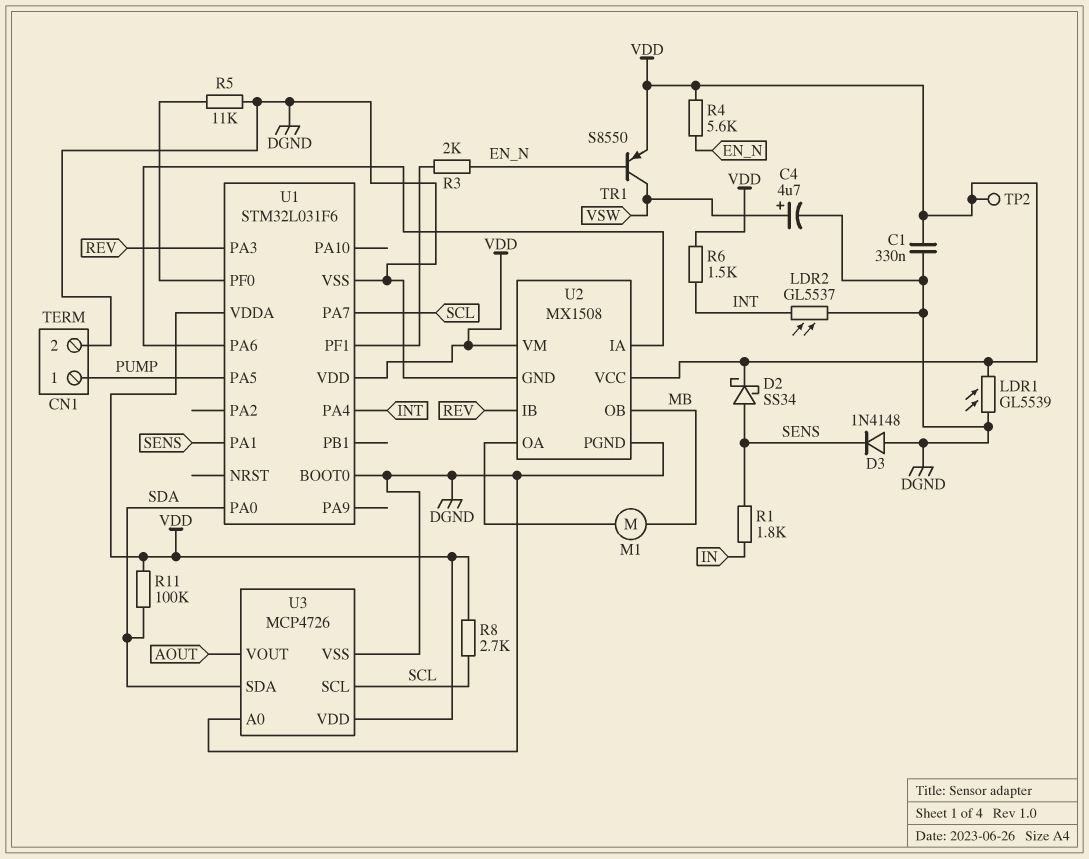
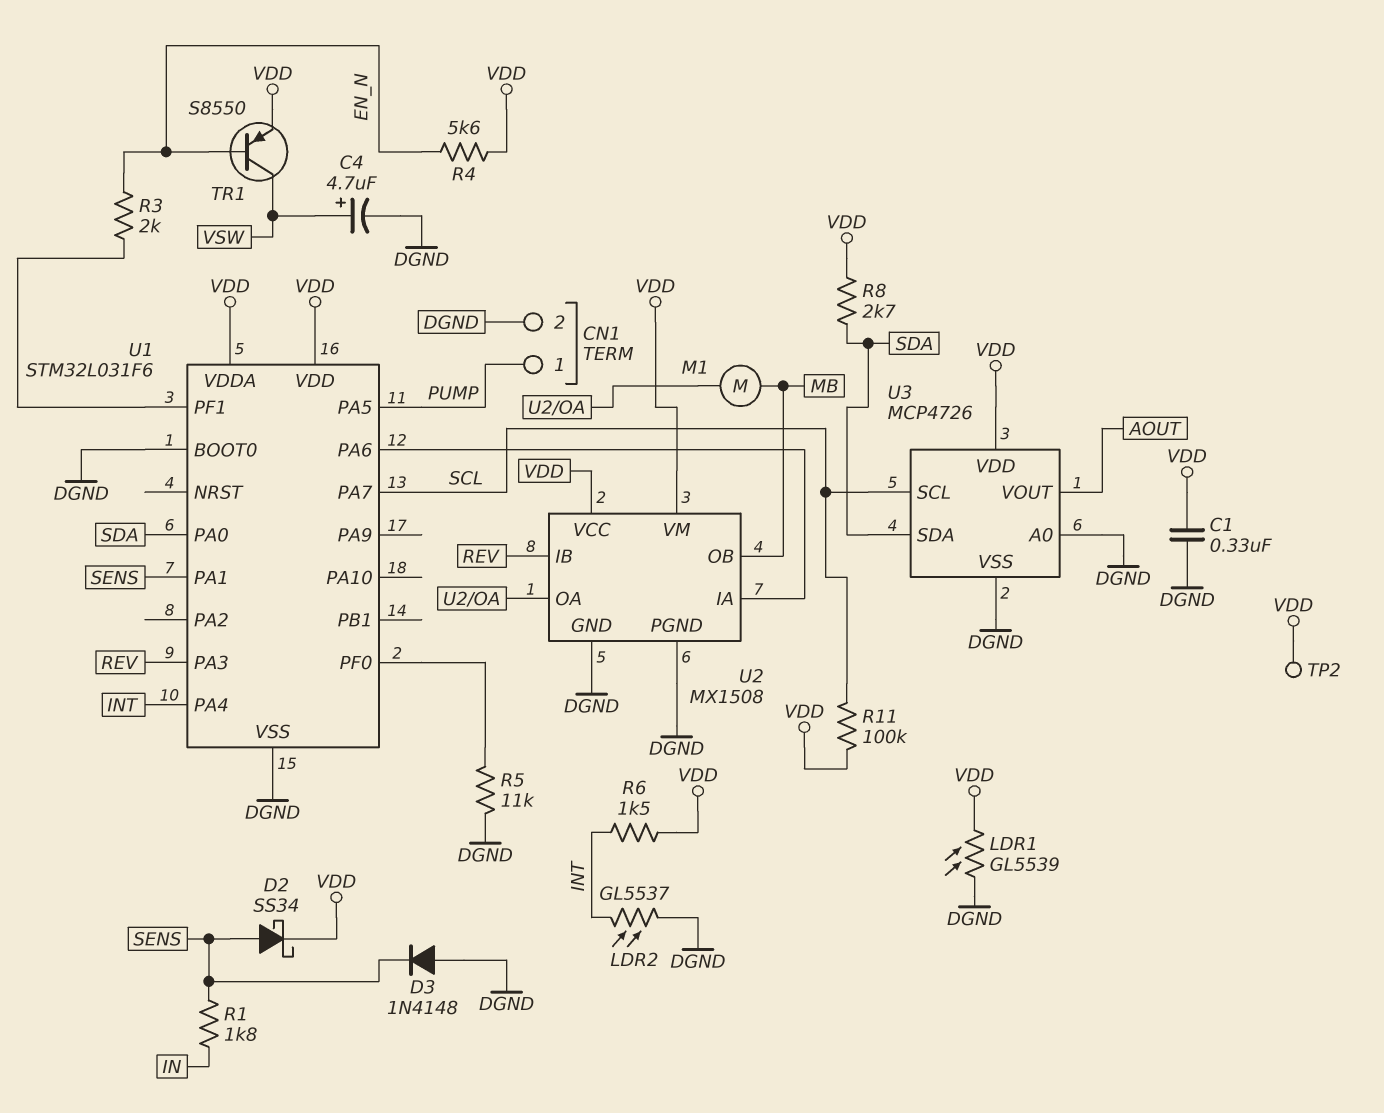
R8: 2.7k (SCL, VDD) -> 2.7k (SDA, VDD)
R11: 100k (SDA, VDD) -> 100k (SCL, VDD)

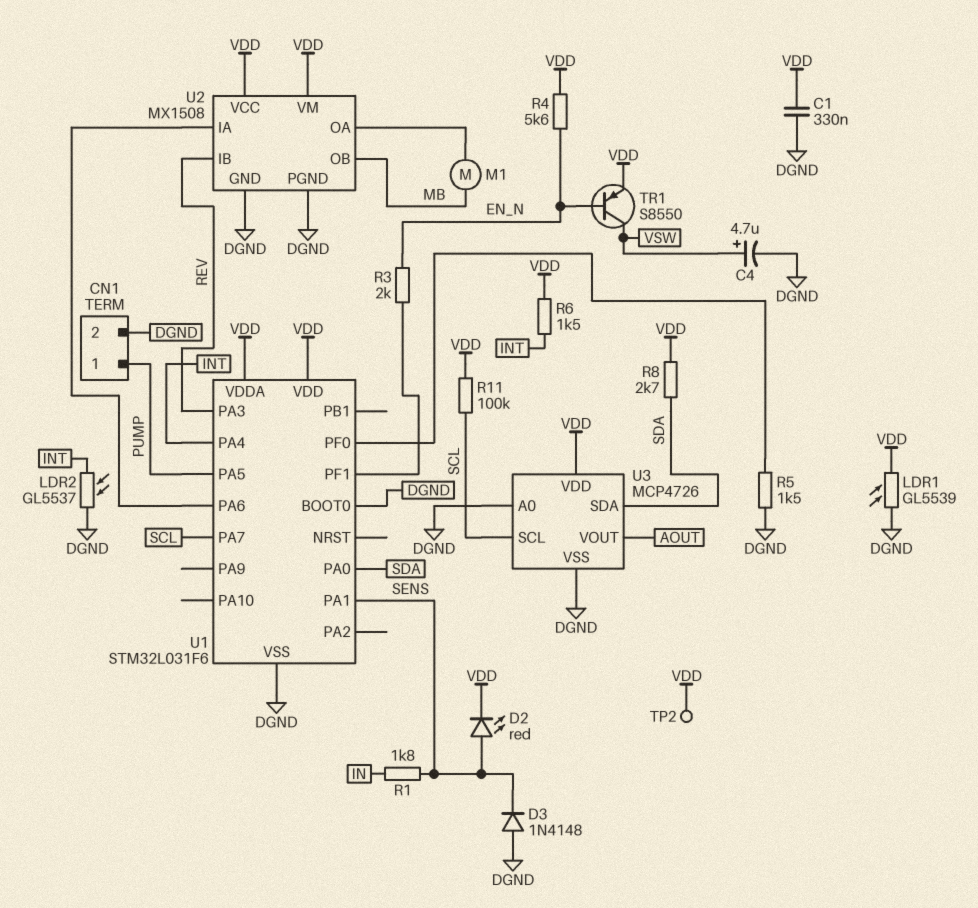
D2: schottky SS34 (A SENS, K VDD) -> LED red (A SENS, K VDD)
R5: 11k (DGND, U1/PF0) -> 1.5k (DGND, U1/PF0)

